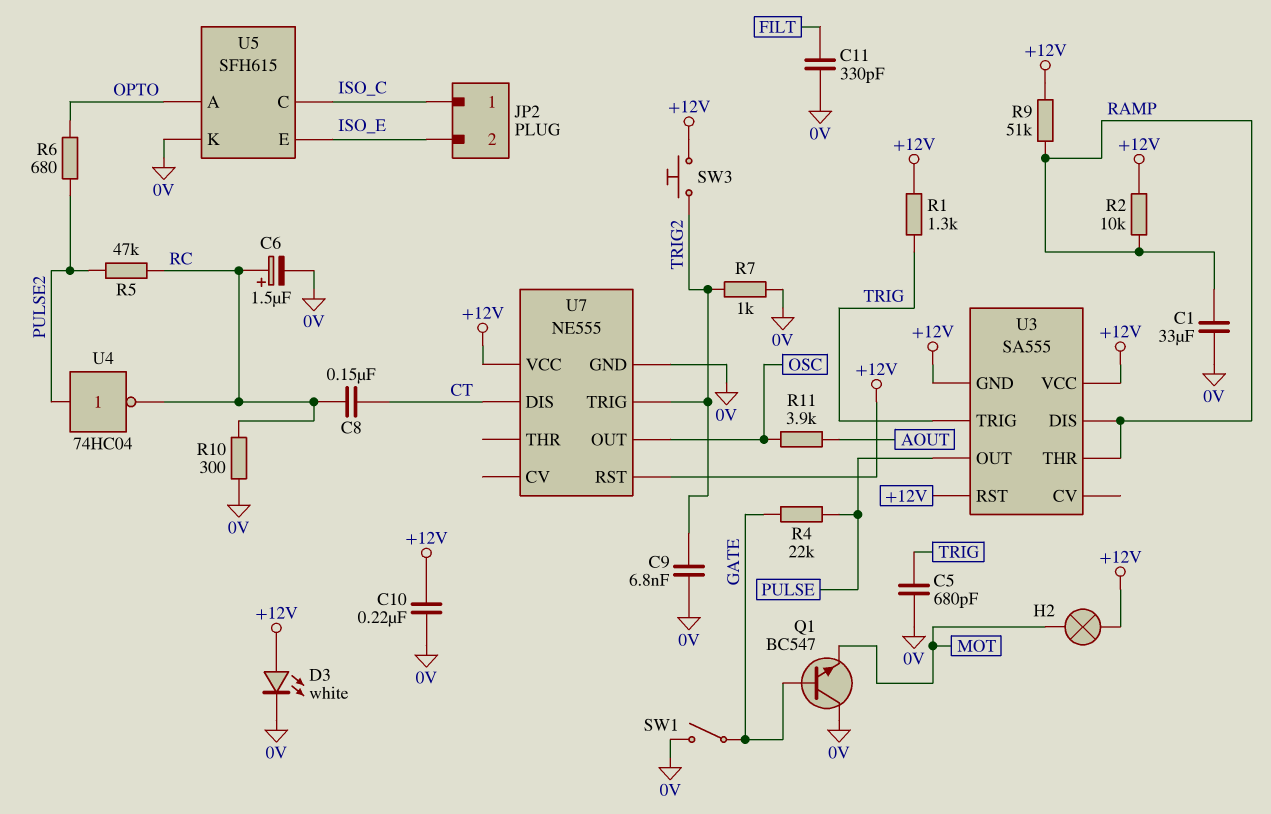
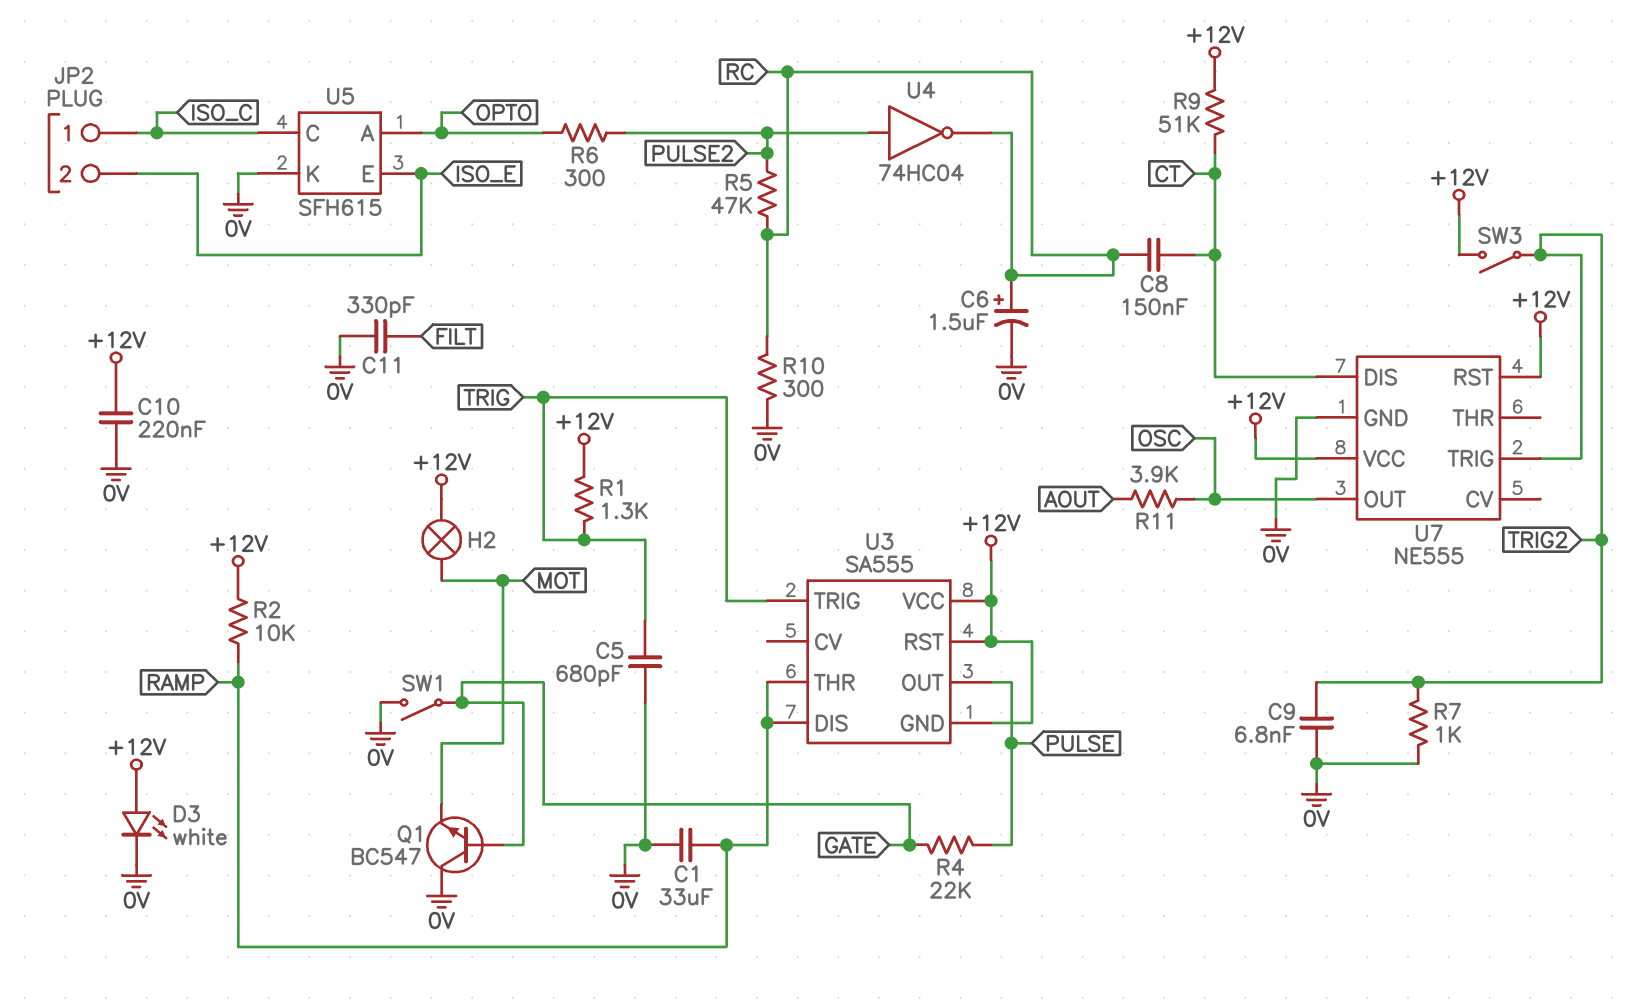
R6: 680 (OPTO, PULSE2) -> 300 (OPTO, PULSE2)
R9: 51k (+12V, RAMP) -> 51k (+12V, CT)
SW3: button (+12V, TRIG2) -> switch (+12V, TRIG2)

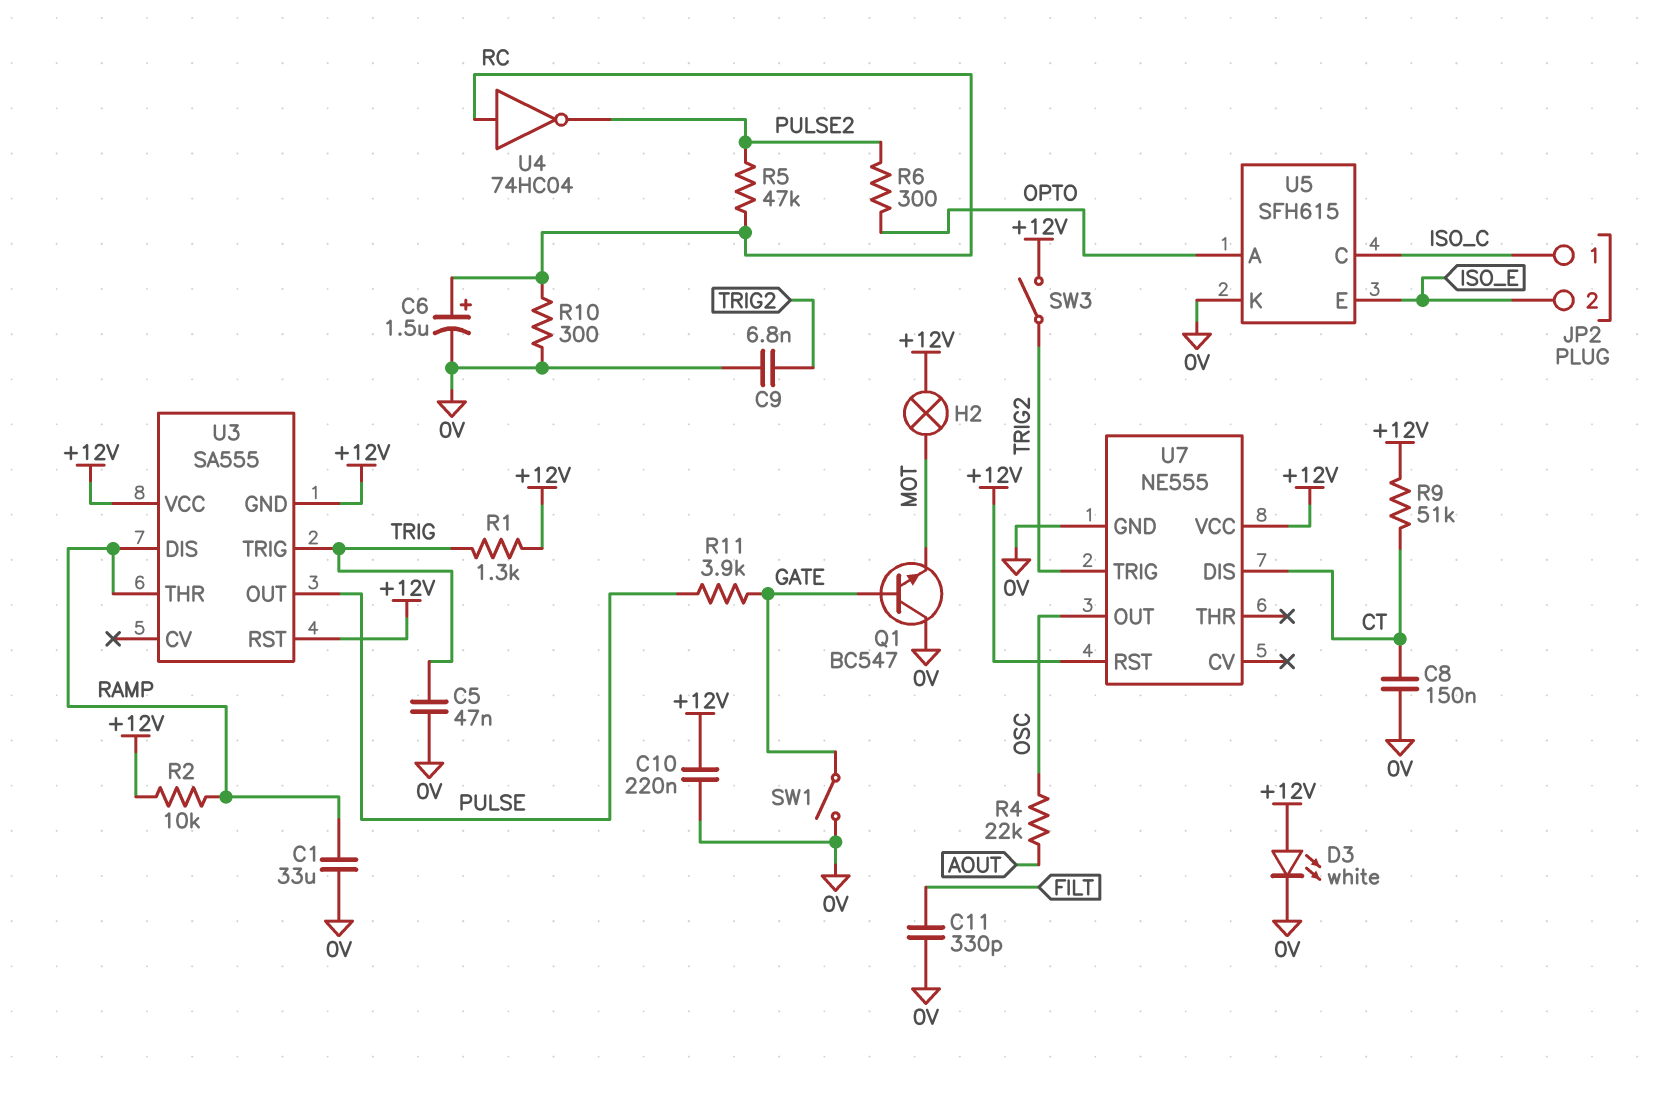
C5: 680pF (0V, TRIG) -> 47nF (0V, TRIG)
C8: 150nF (CT, RC) -> 150nF (0V, CT)
R4: 22k (GATE, PULSE) -> 22k (AOUT, OSC)
R7: 1k (0V, TRIG2) -> none
R11: 3.9k (AOUT, OSC) -> 3.9k (GATE, PULSE)
U4: NOT 74HC04 (in PULSE2, out RC) -> NOT 74HC04 (in RC, out PULSE2)

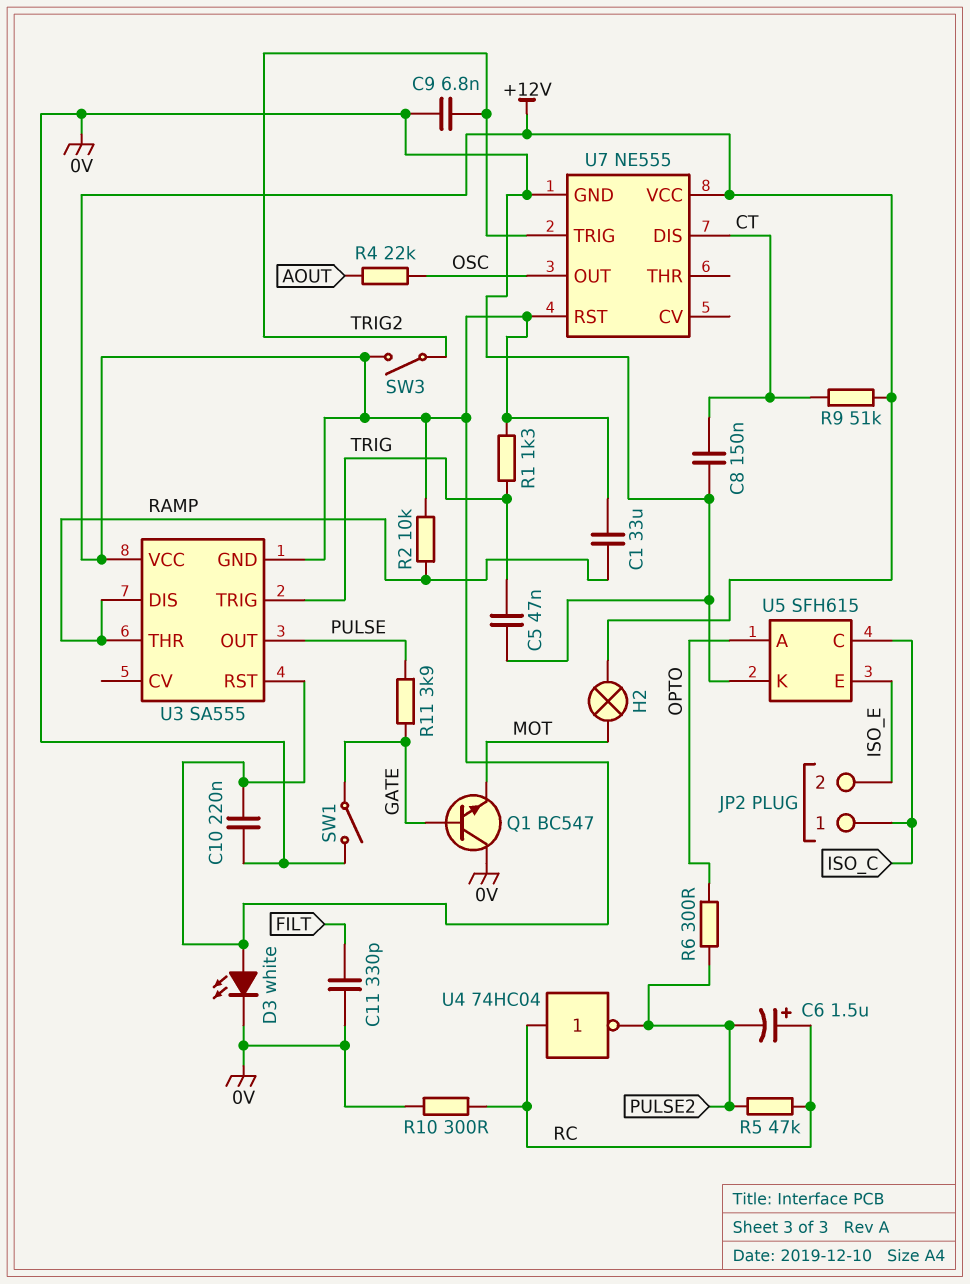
C1: 33uF (0V, RAMP) -> 33uF (+12V, RAMP)
C6: 1.5uF (plus RC, minus 0V) -> 1.5uF (plus RC, minus PULSE2)

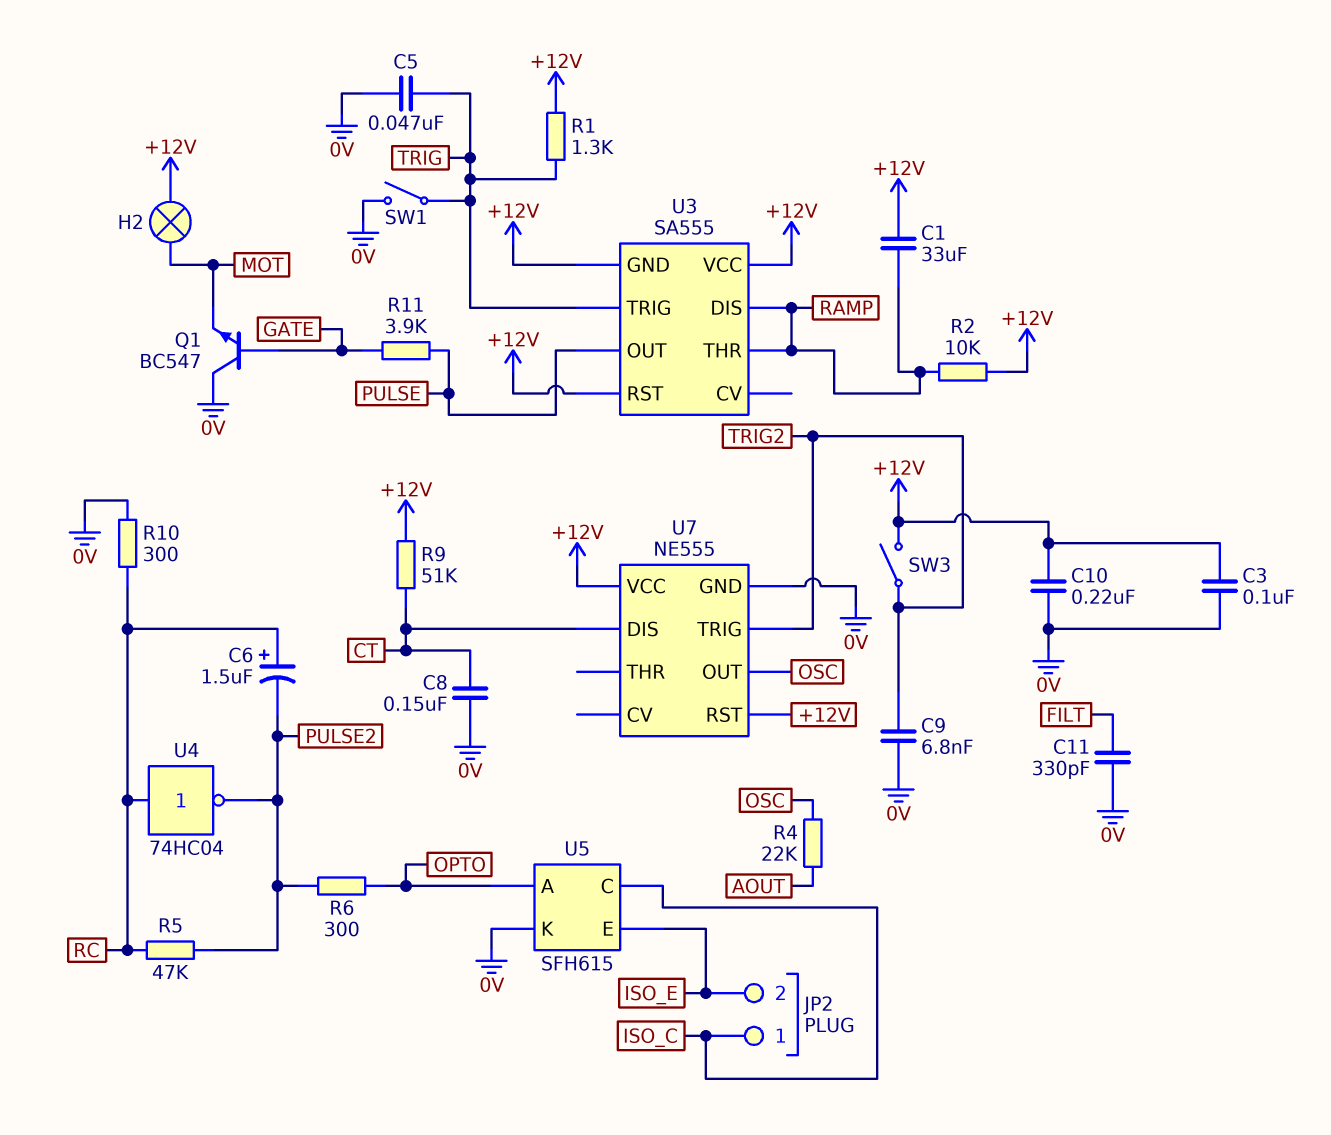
C3: none -> 100nF (+12V, 0V)
D3: LED white (A +12V, K 0V) -> none
SW1: switch (0V, GATE) -> switch (0V, TRIG)

